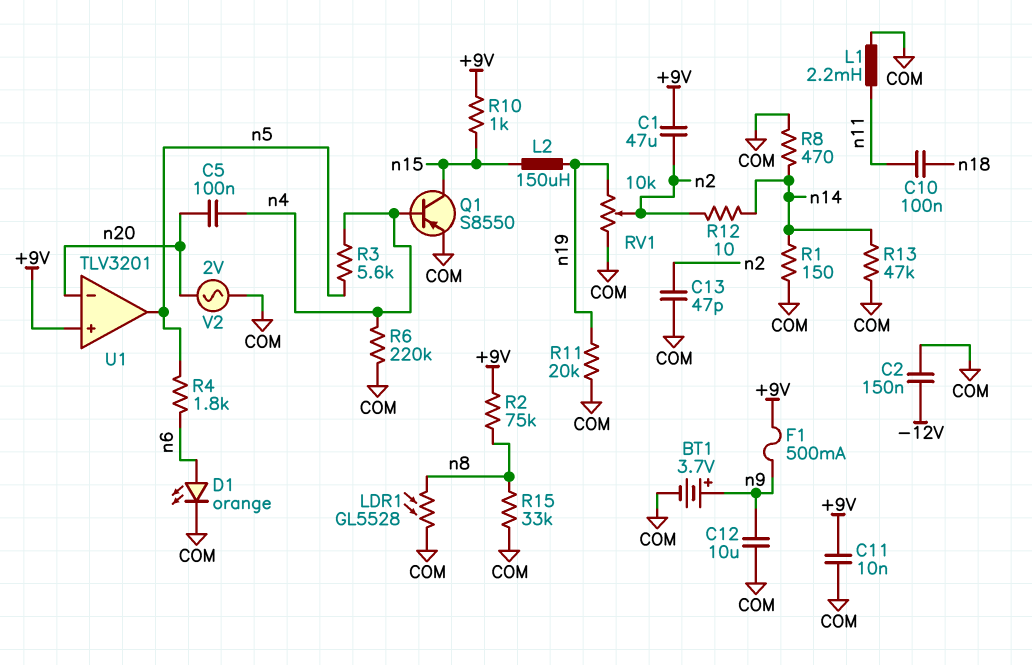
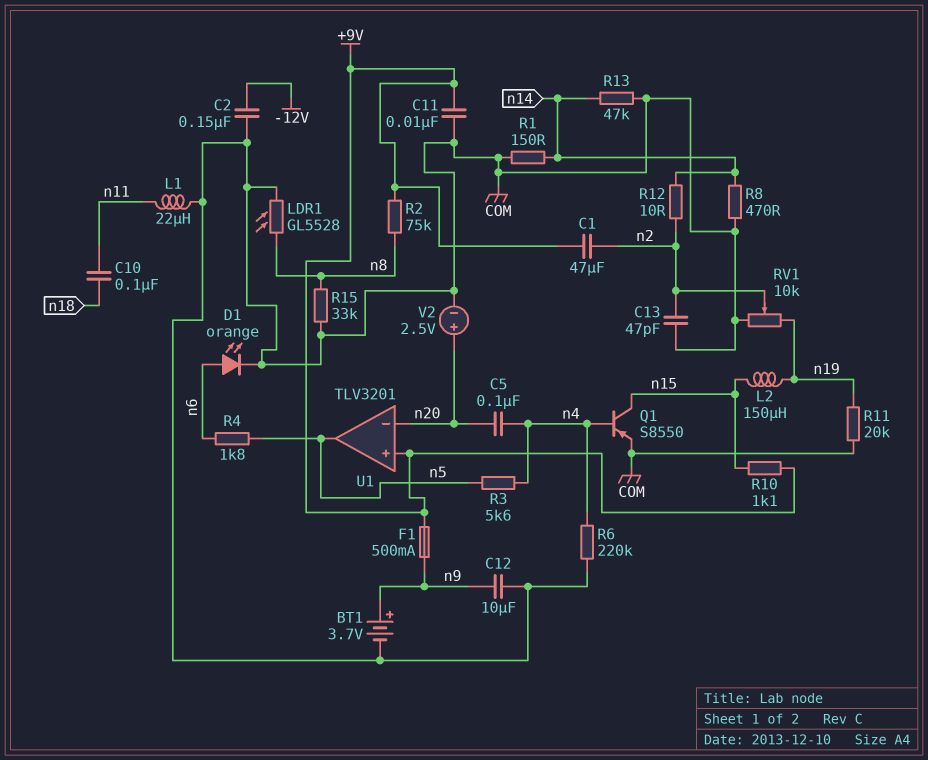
L1: 2.2mH (COM, n11) -> 22uH (COM, n11)
R10: 1k (+9V, n15) -> 1.1k (+9V, n15)
V2: AC 2V (COM, n20) -> 2.5V (plus n20, minus COM)

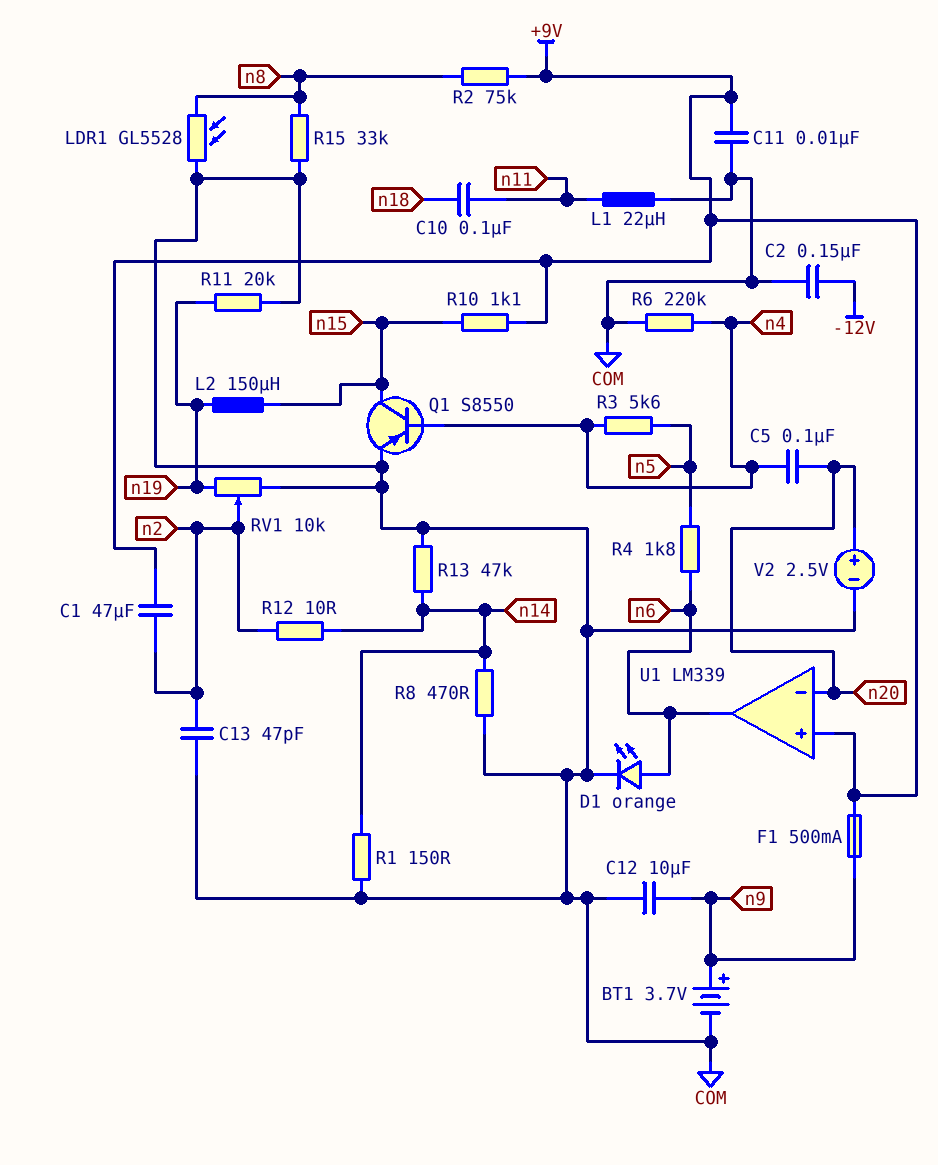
U1: TLV3201 -> LM339
U1 pin out: n5 -> n6

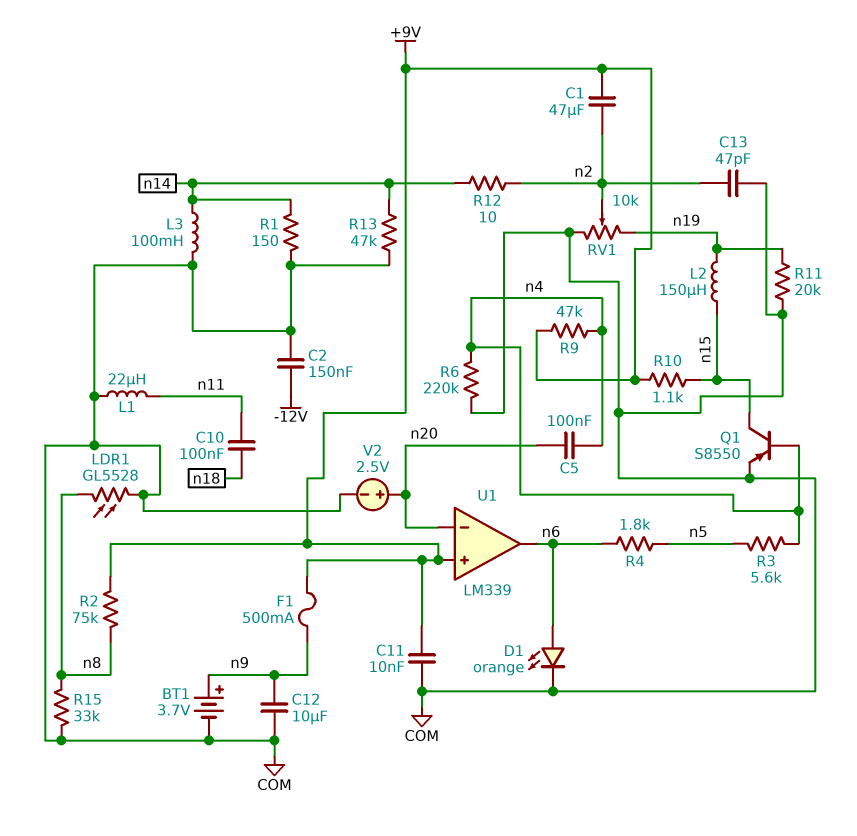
L3: none -> 100mH (COM, n14)
R8: 470 (COM, n14) -> none
R9: none -> 47k (+9V, n4)

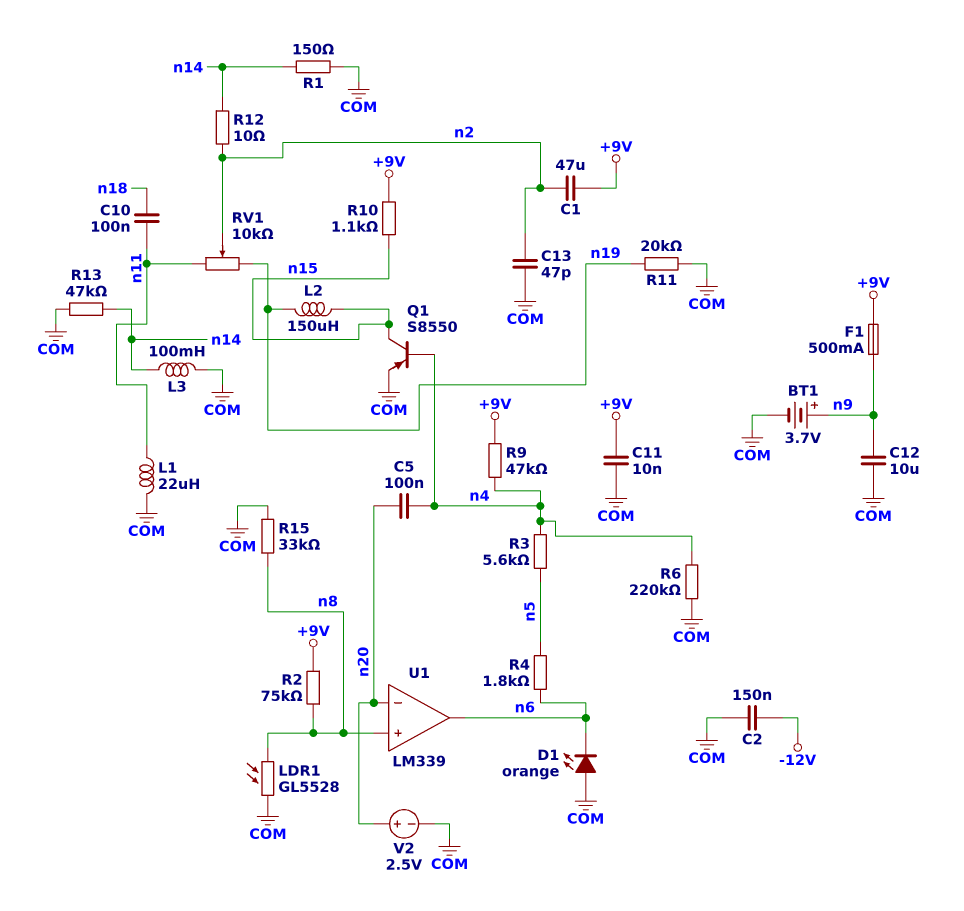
D1: LED orange (A n6, K COM) -> LED orange (A COM, K n6)
RV1: 10k (COM, n19, wiper n2) -> 10k (n11, n19, wiper n2)
U1 pin in+: +9V -> n8

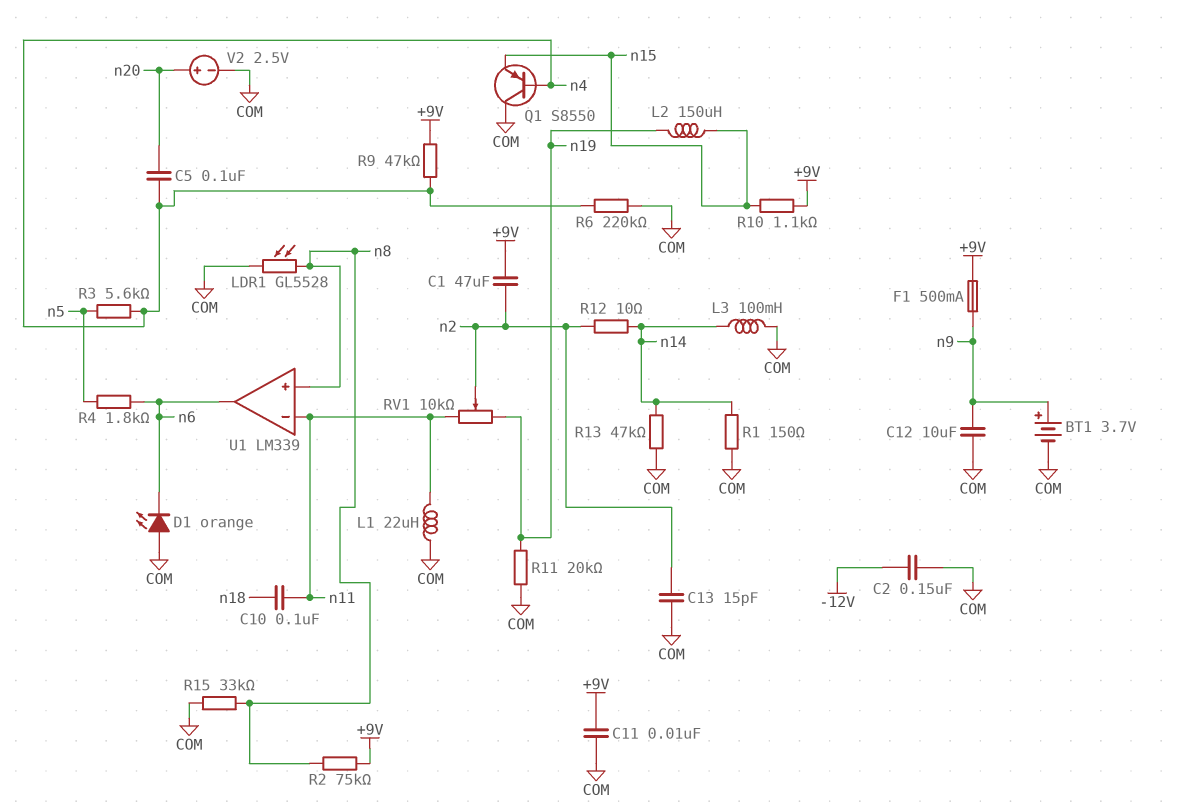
C13: 47pF (COM, n2) -> 15pF (COM, n2)
Q1: PNP S8550 (B n4, C n15, E COM) -> PNP S8550 (B n4, C COM, E n15)
U1 pin in-: n20 -> n11

